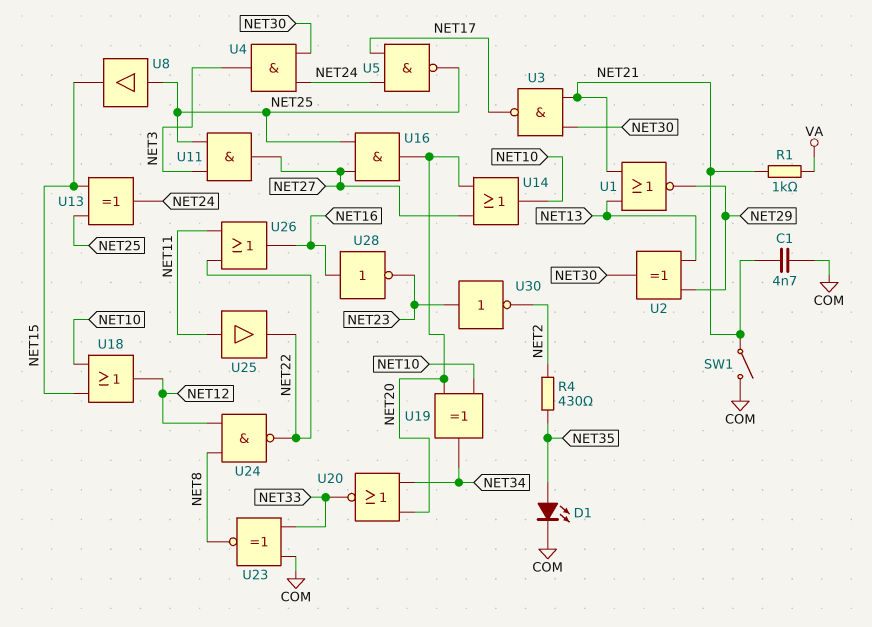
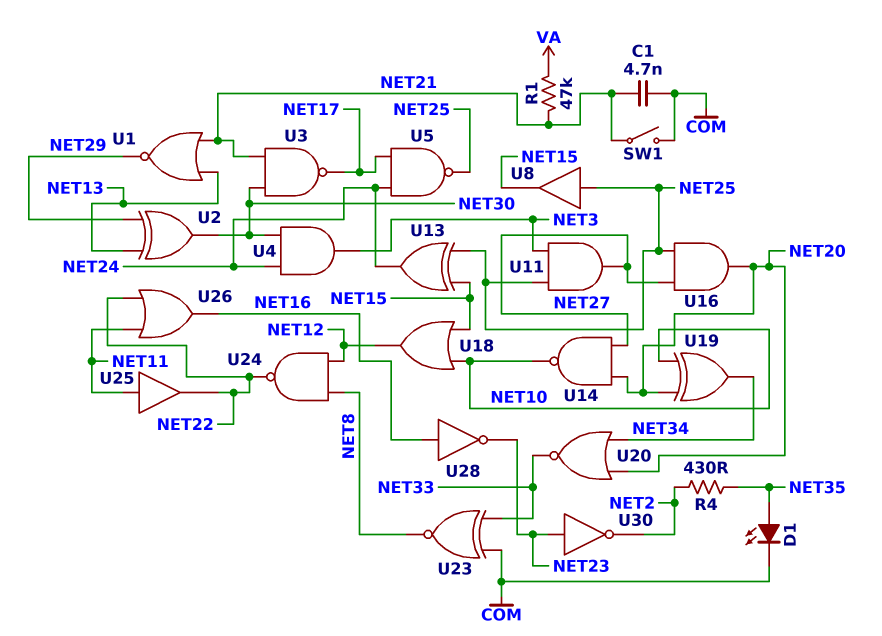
R1: 1k (NET21, VA) -> 47k (NET21, VA)
U14: OR (in NET20, in NET27, out NET10) -> NAND (in NET20, in NET27, out NET10)

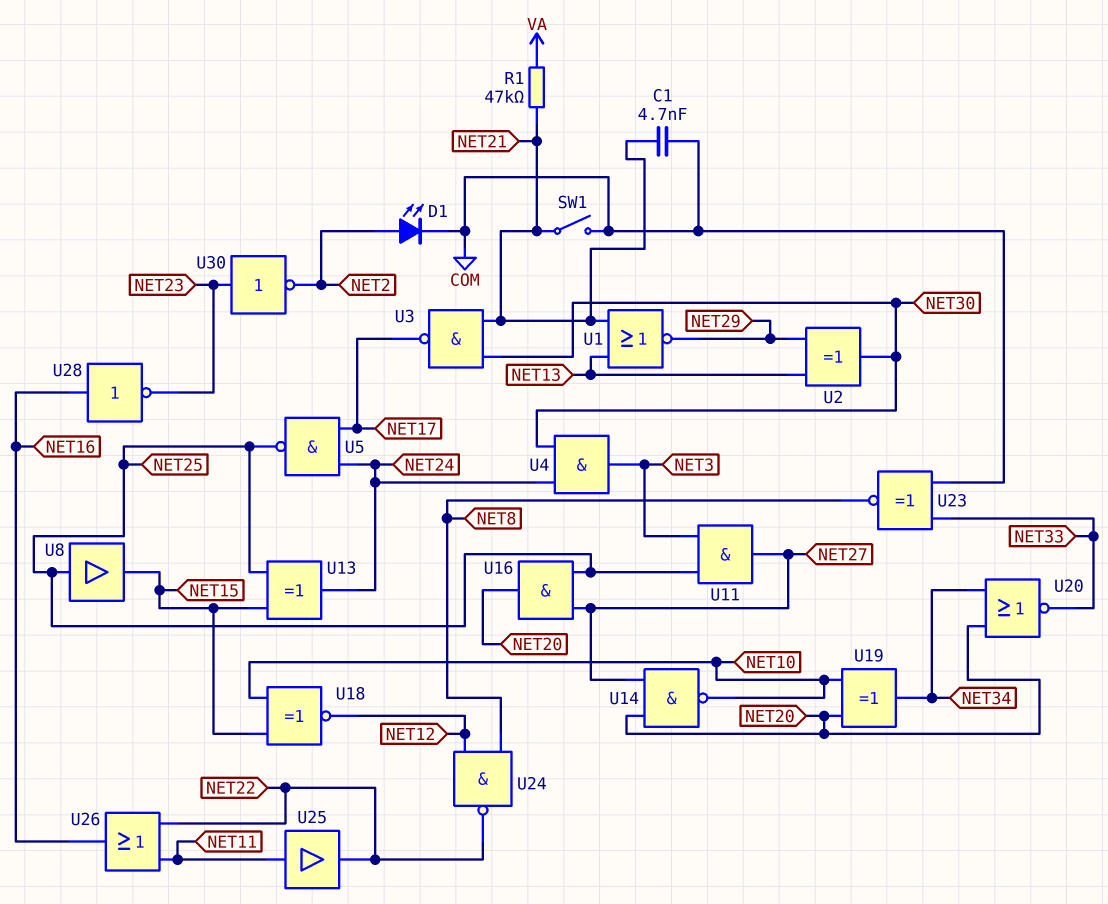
D1: LED (A NET35, K COM) -> LED (A NET2, K COM)
R4: 430 (NET2, NET35) -> none
U18: OR (in NET10, in NET15, out NET12) -> XNOR (in NET10, in NET15, out NET12)

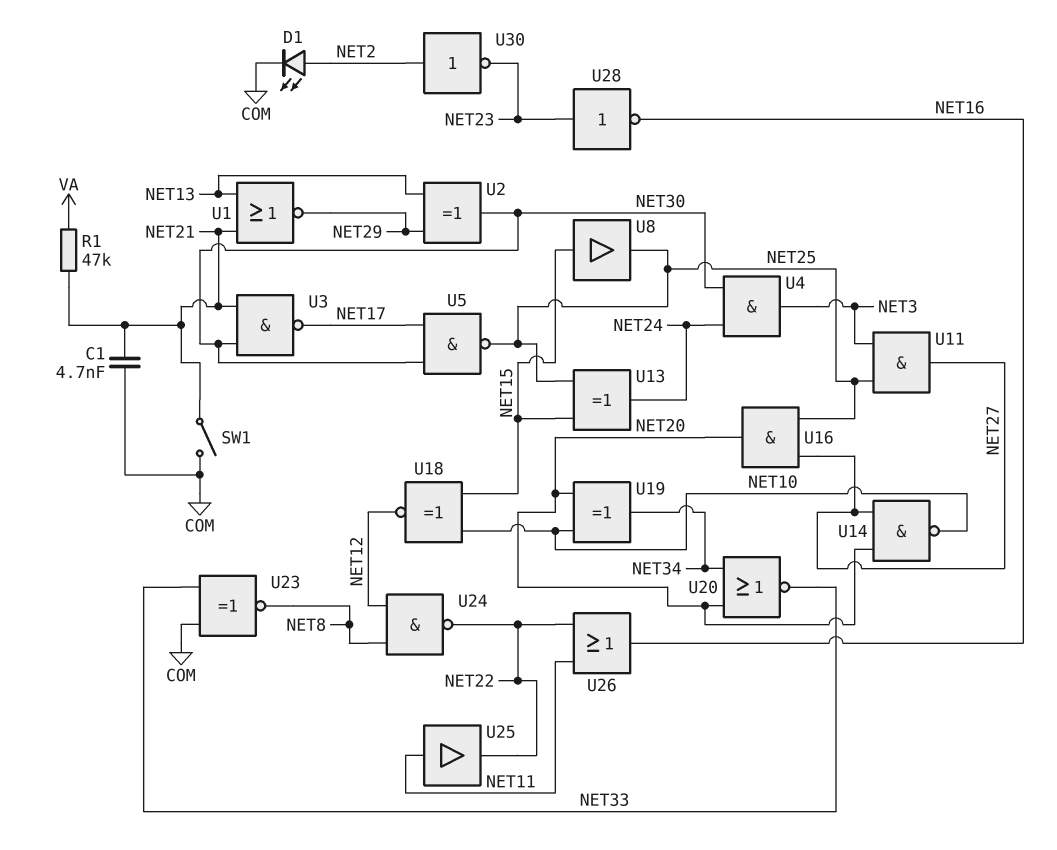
U5: NAND (in NET17, in NET24, out NET25) -> NAND (in NET17, in NET30, out NET25)
U8: buffer (in NET25, out NET15) -> buffer (in NET15, out NET25)
U28: NOT (in NET16, out NET23) -> NOT (in NET23, out NET16)
U30: NOT (in NET23, out NET2) -> NOT (in NET2, out NET23)

